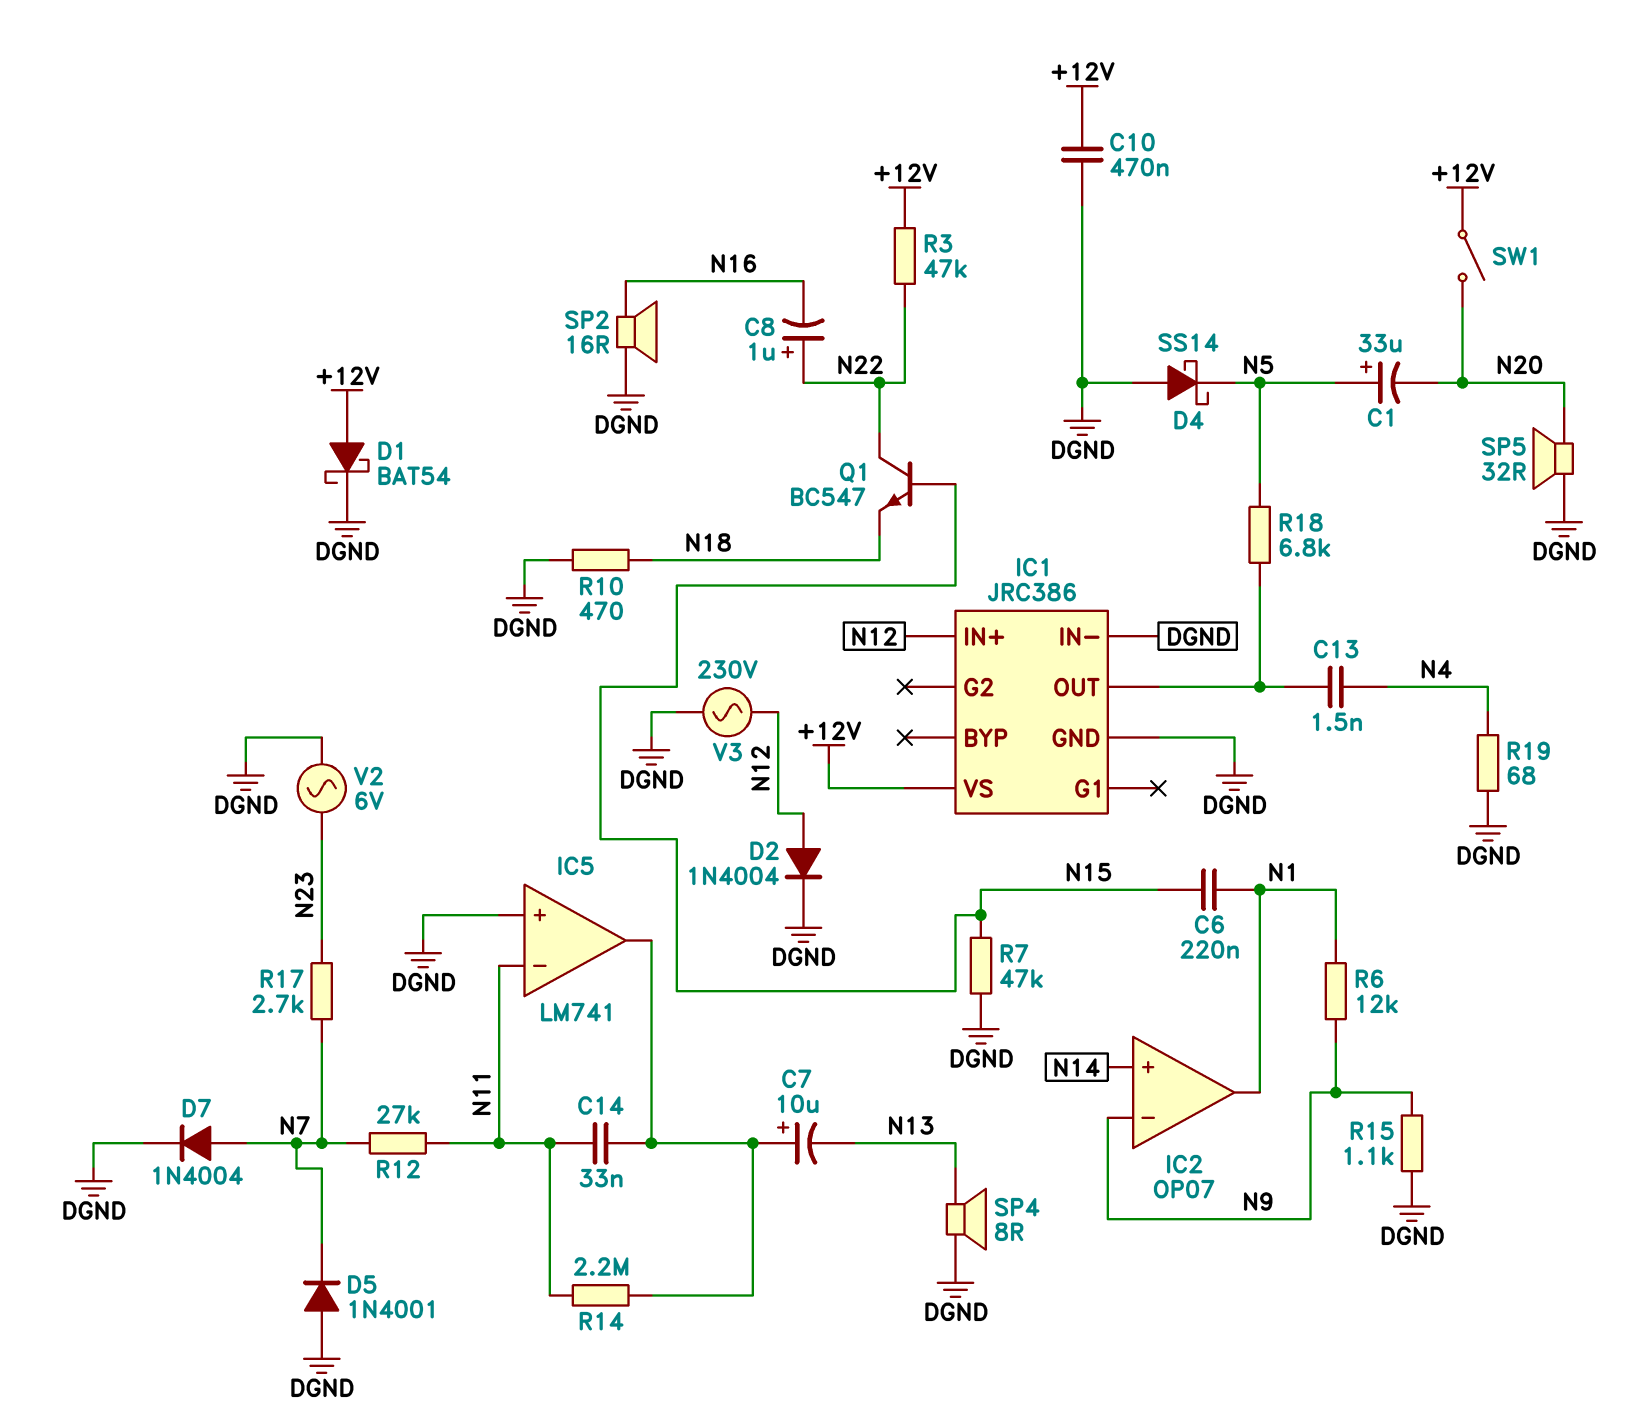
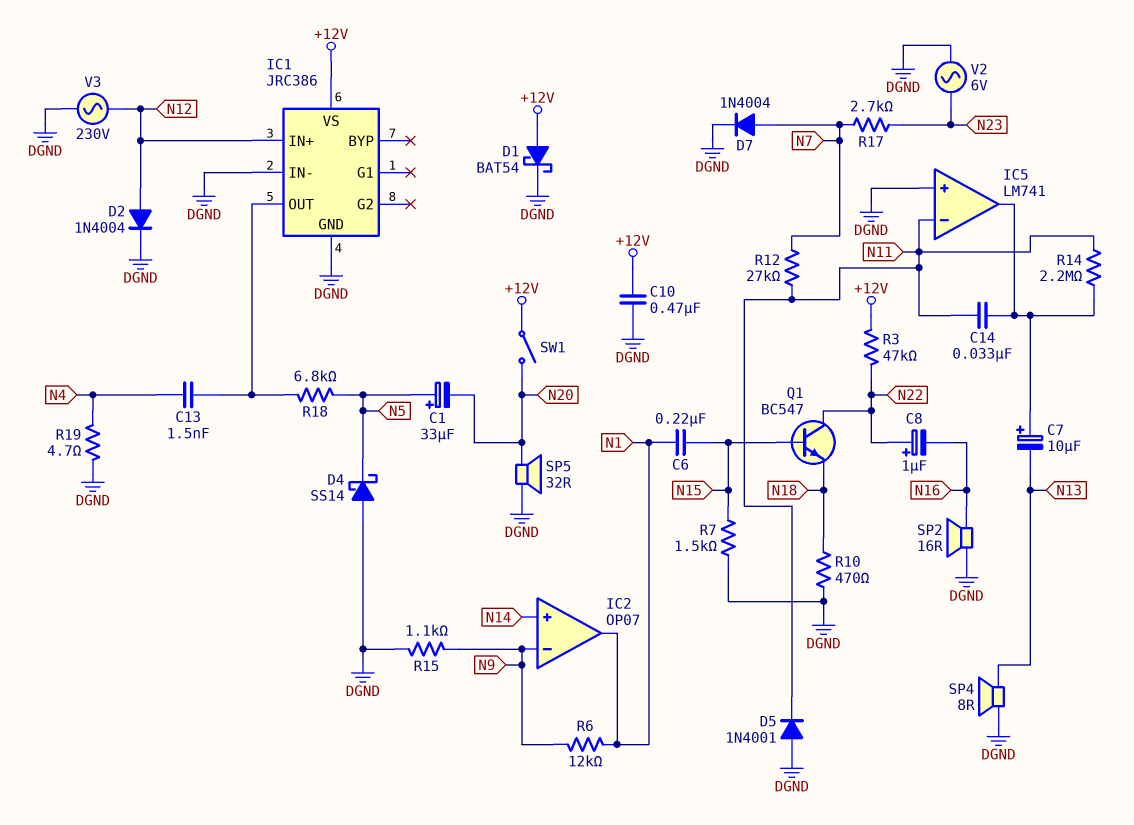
D5: diode 1N4001 (A DGND, K N7) -> diode 1N4001 (A DGND, K N11)
R7: 47k (DGND, N15) -> 1.5k (DGND, N15)
R19: 68 (DGND, N4) -> 4.7 (DGND, N4)

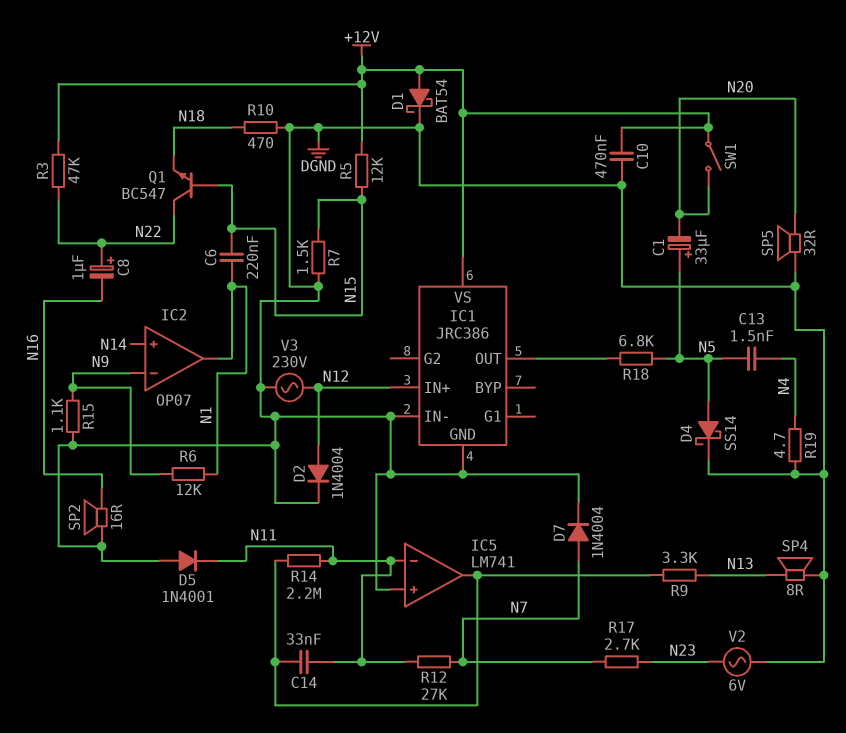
C7: 10uF (plus IC5/out, minus N13) -> none
C13: 1.5nF (IC1/OUT, N4) -> 1.5nF (N4, N5)
D4: schottky SS14 (A DGND, K N5) -> schottky SS14 (A N5, K DGND)
R5: none -> 12k (+12V, N15)
R9: none -> 3.3k (IC5/out, N13)

